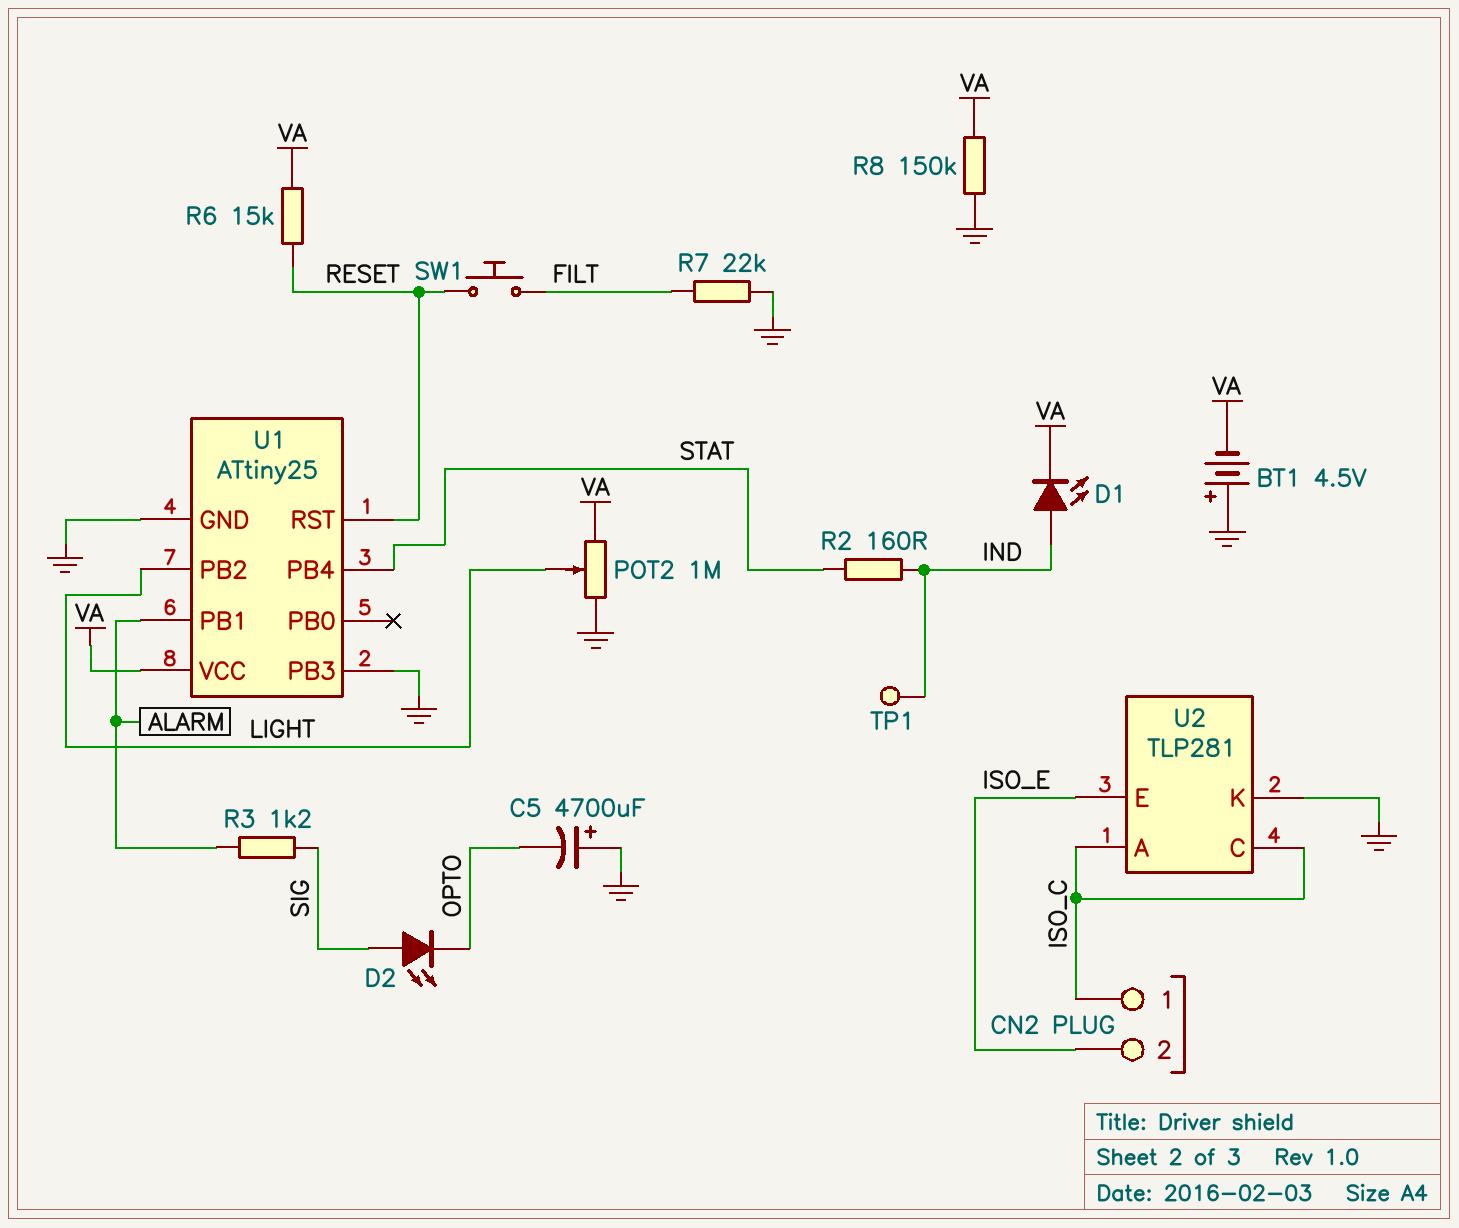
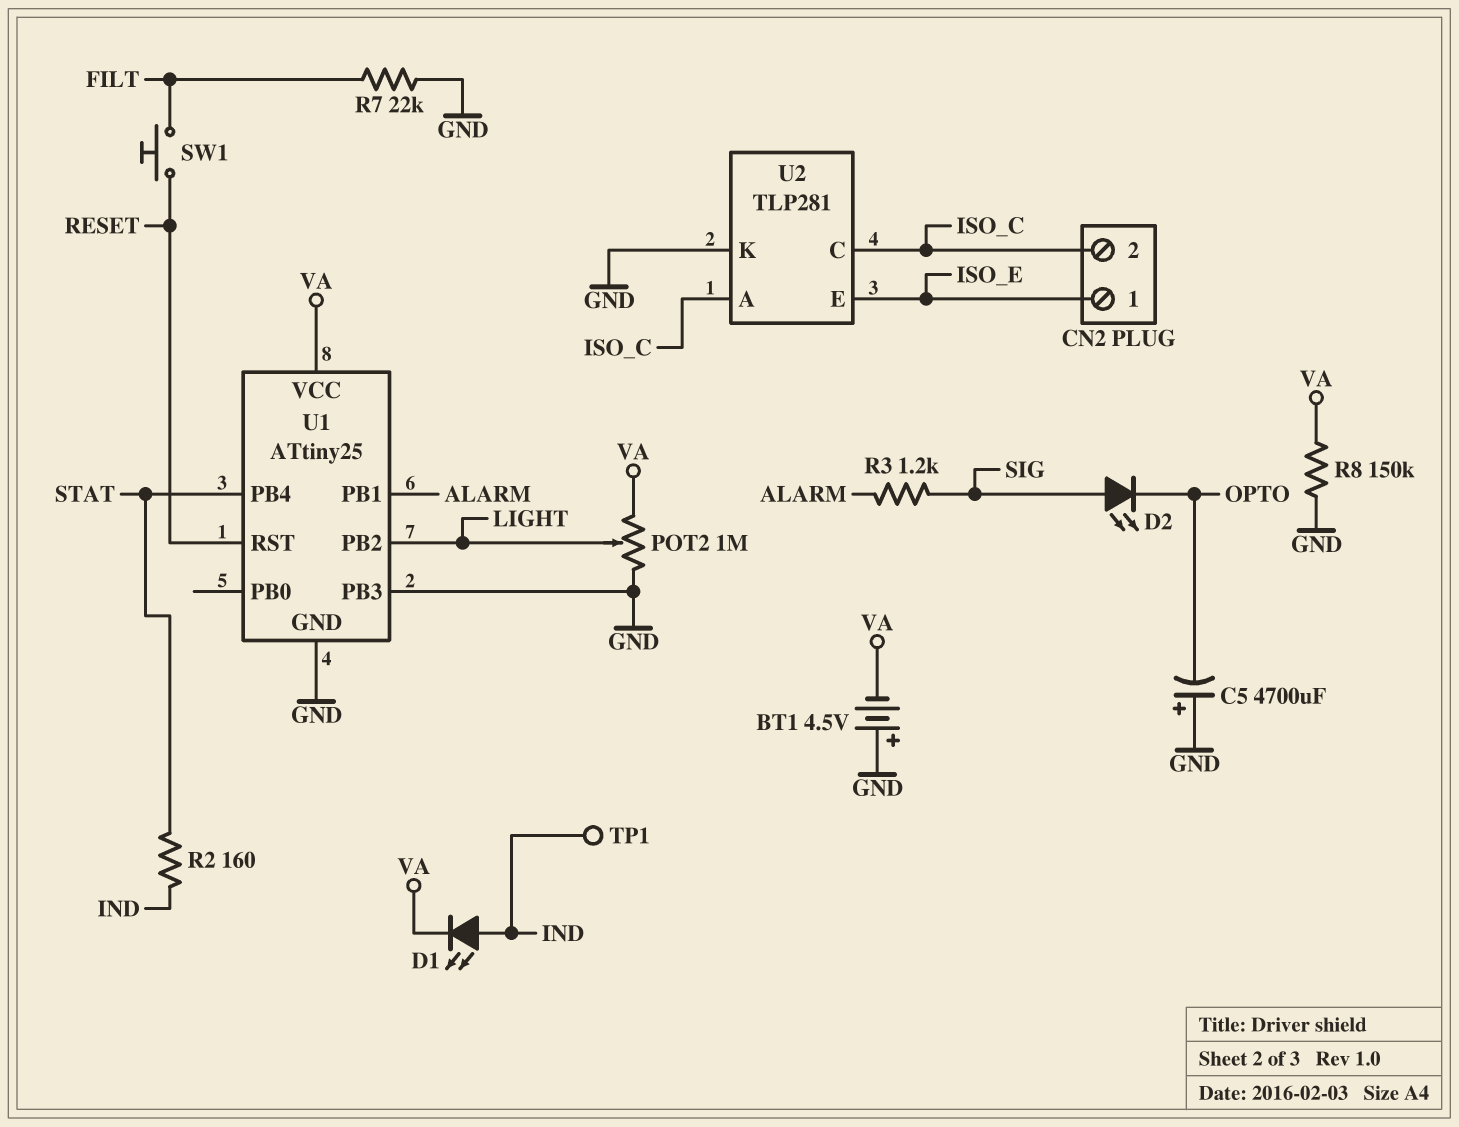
CN2 pin 1: ISO_C -> ISO_E
CN2 pin 2: ISO_E -> ISO_C
R6: 15k (RESET, VA) -> none

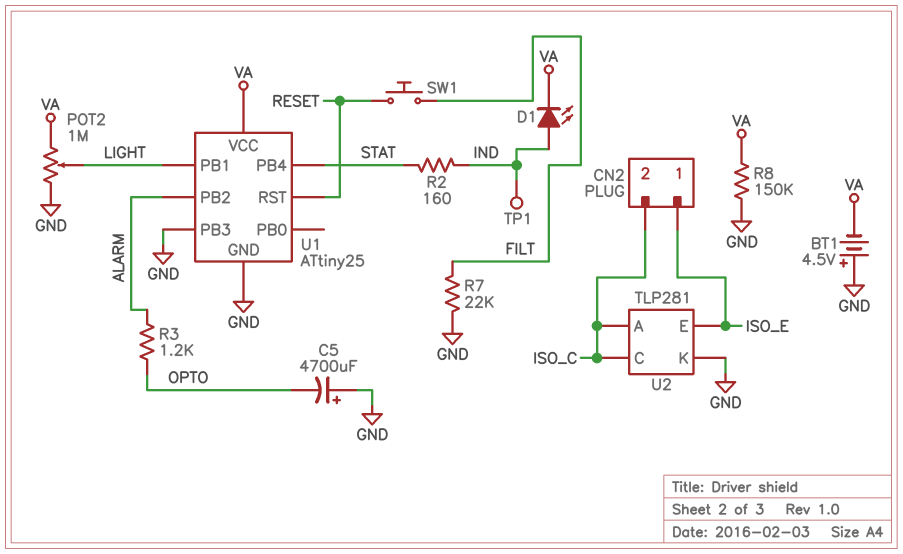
D2: LED (A SIG, K OPTO) -> none
R3: 1.2k (ALARM, SIG) -> 1.2k (ALARM, OPTO)
U1 pin PB1: ALARM -> LIGHT
U1 pin PB2: LIGHT -> ALARM

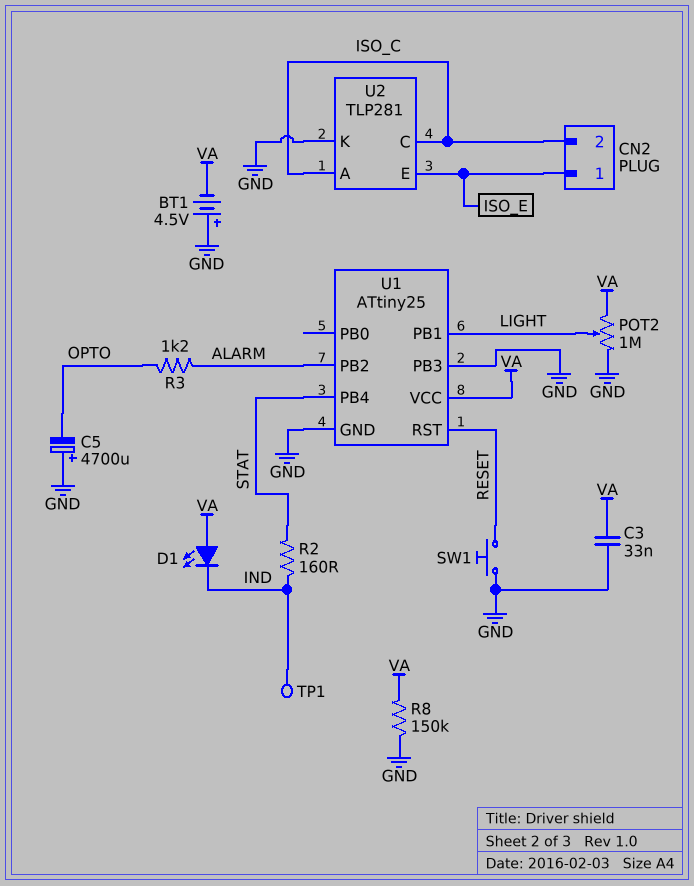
C3: none -> 33nF (GND, VA)
D1: LED (A IND, K VA) -> LED (A VA, K IND)
R7: 22k (FILT, GND) -> none
SW1: button (FILT, RESET) -> button (GND, RESET)

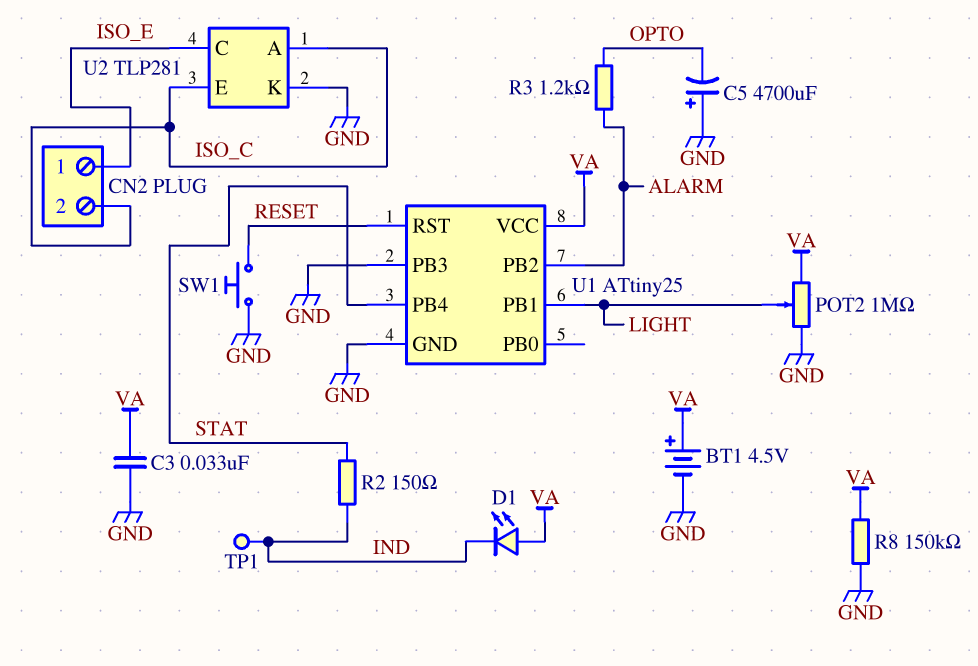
BT1: 4.5V (plus GND, minus VA) -> 4.5V (plus VA, minus GND)
R2: 160 (IND, STAT) -> 150 (IND, STAT)
U2 pin C: ISO_C -> ISO_E
U2 pin E: ISO_E -> ISO_C

